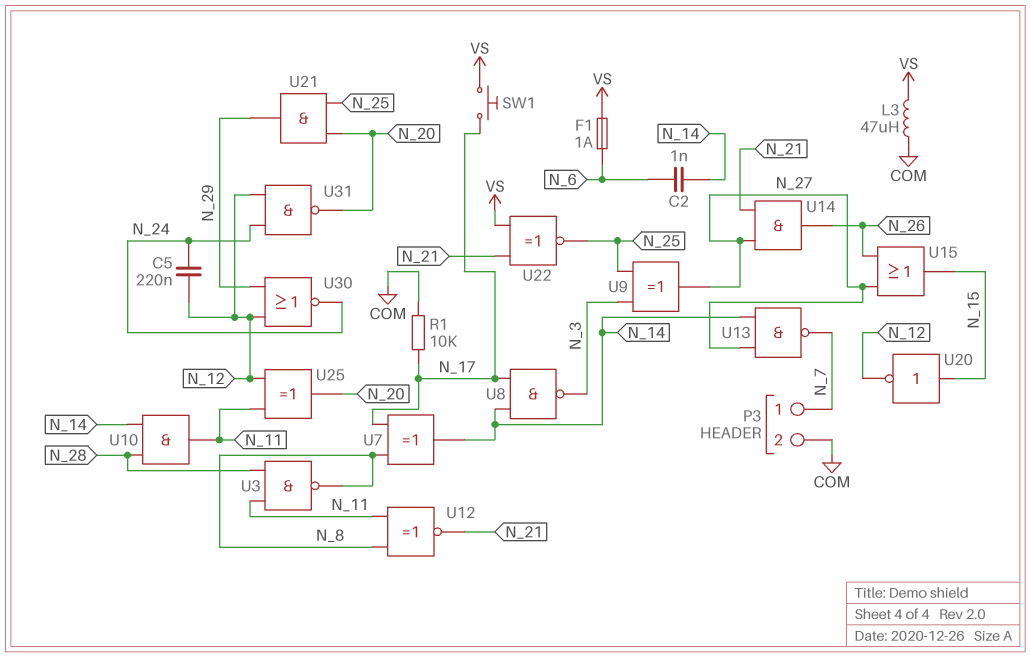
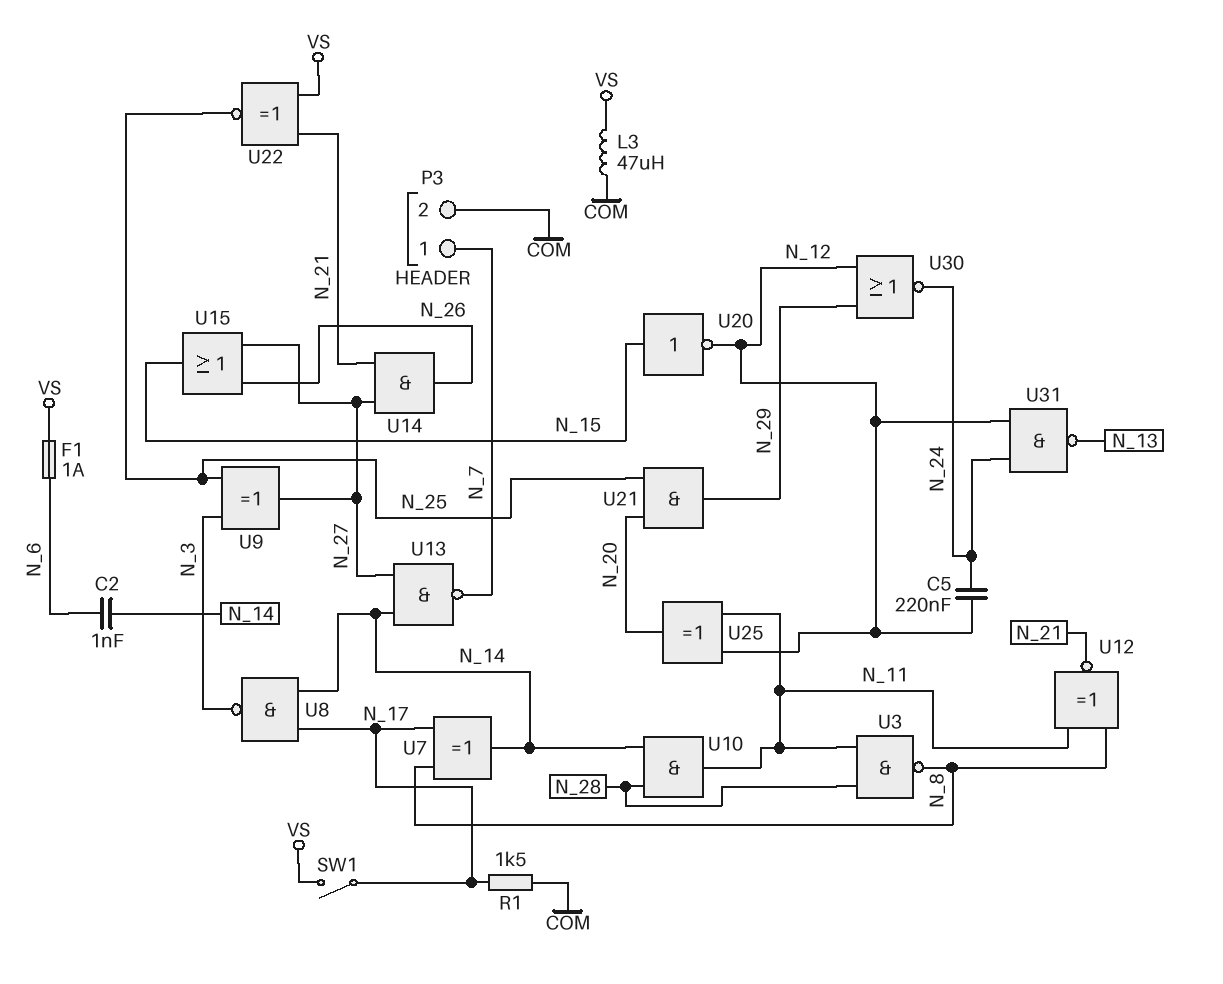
R1: 10k (COM, N_17) -> 1.5k (COM, N_17)
SW1: button (N_17, VS) -> switch (N_17, VS)
U31: NAND (in N_12, in N_24, out N_20) -> NAND (in N_12, in N_24, out N_13)

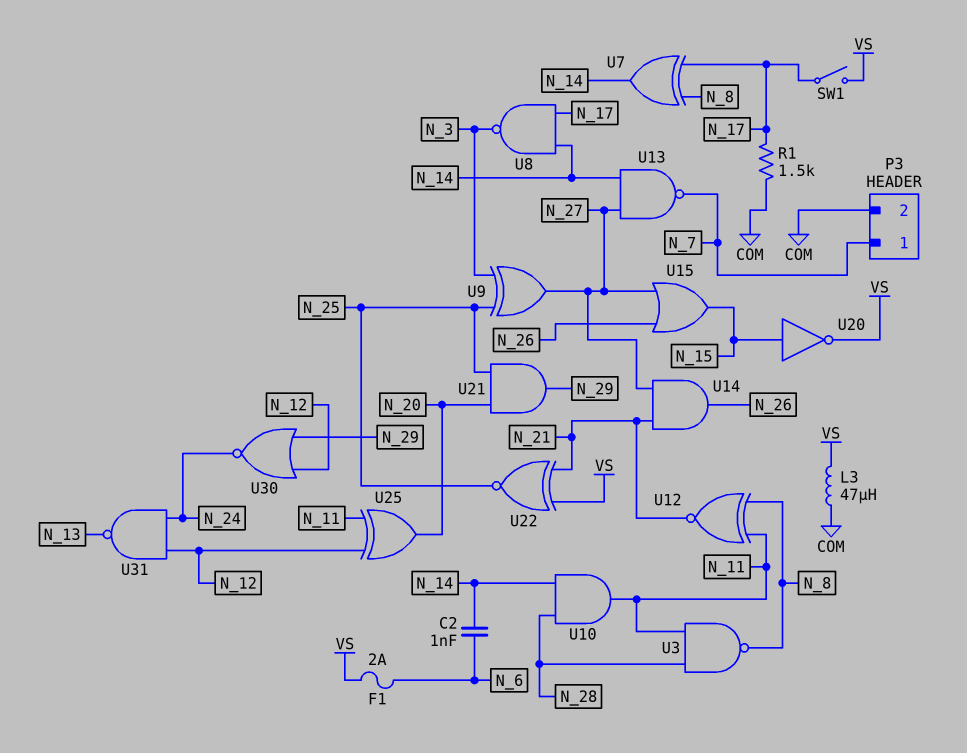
C5: 220nF (N_12, N_24) -> none
F1: 1A (N_6, VS) -> 2A (N_6, VS)
U20: NOT (in N_15, out N_12) -> NOT (in N_15, out VS)

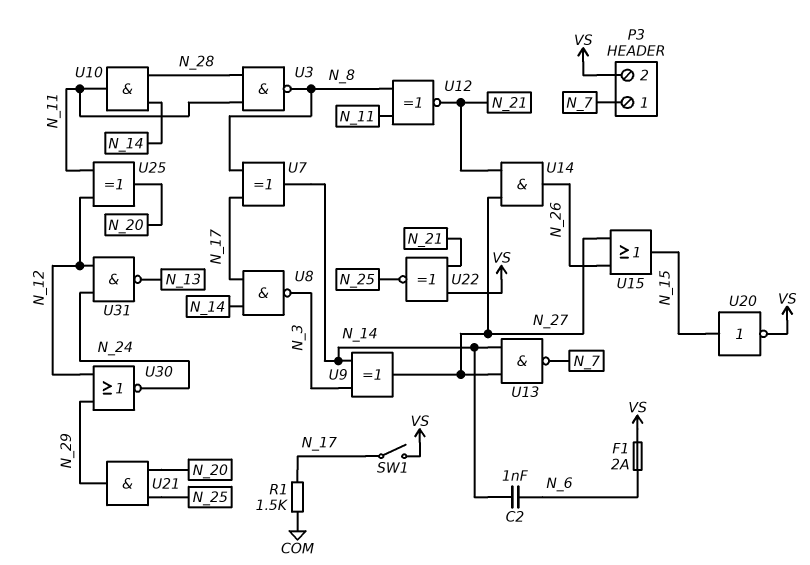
L3: 47uH (COM, VS) -> none
P3 pin 2: COM -> VS
U9: XOR (in N_3, in N_25, out N_27) -> XOR (in N_3, in N_14, out N_27)

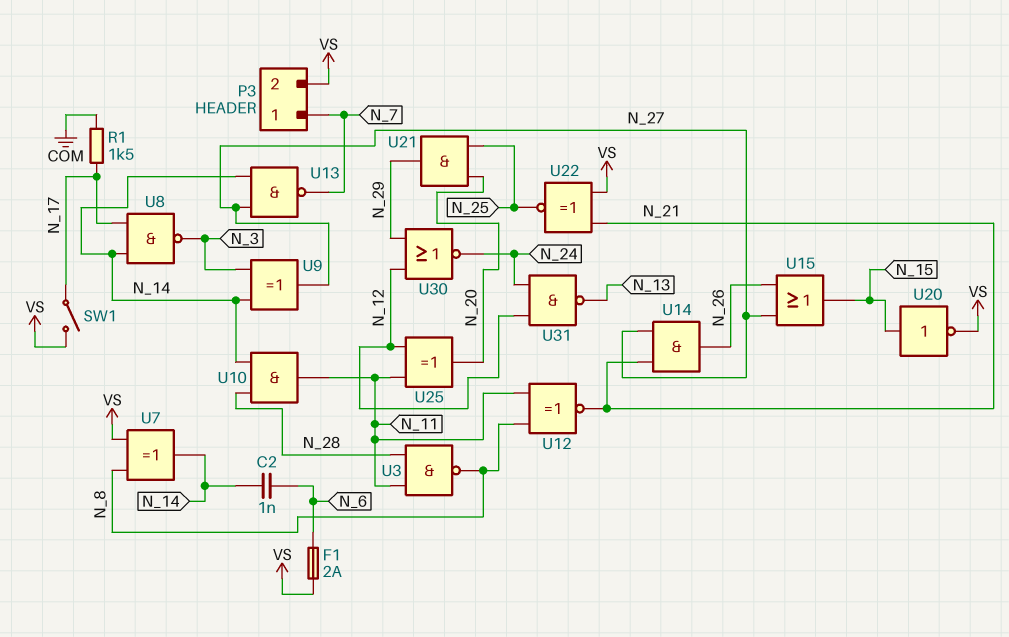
U7: XOR (in N_8, in N_17, out N_14) -> XOR (in N_8, in VS, out N_14)

